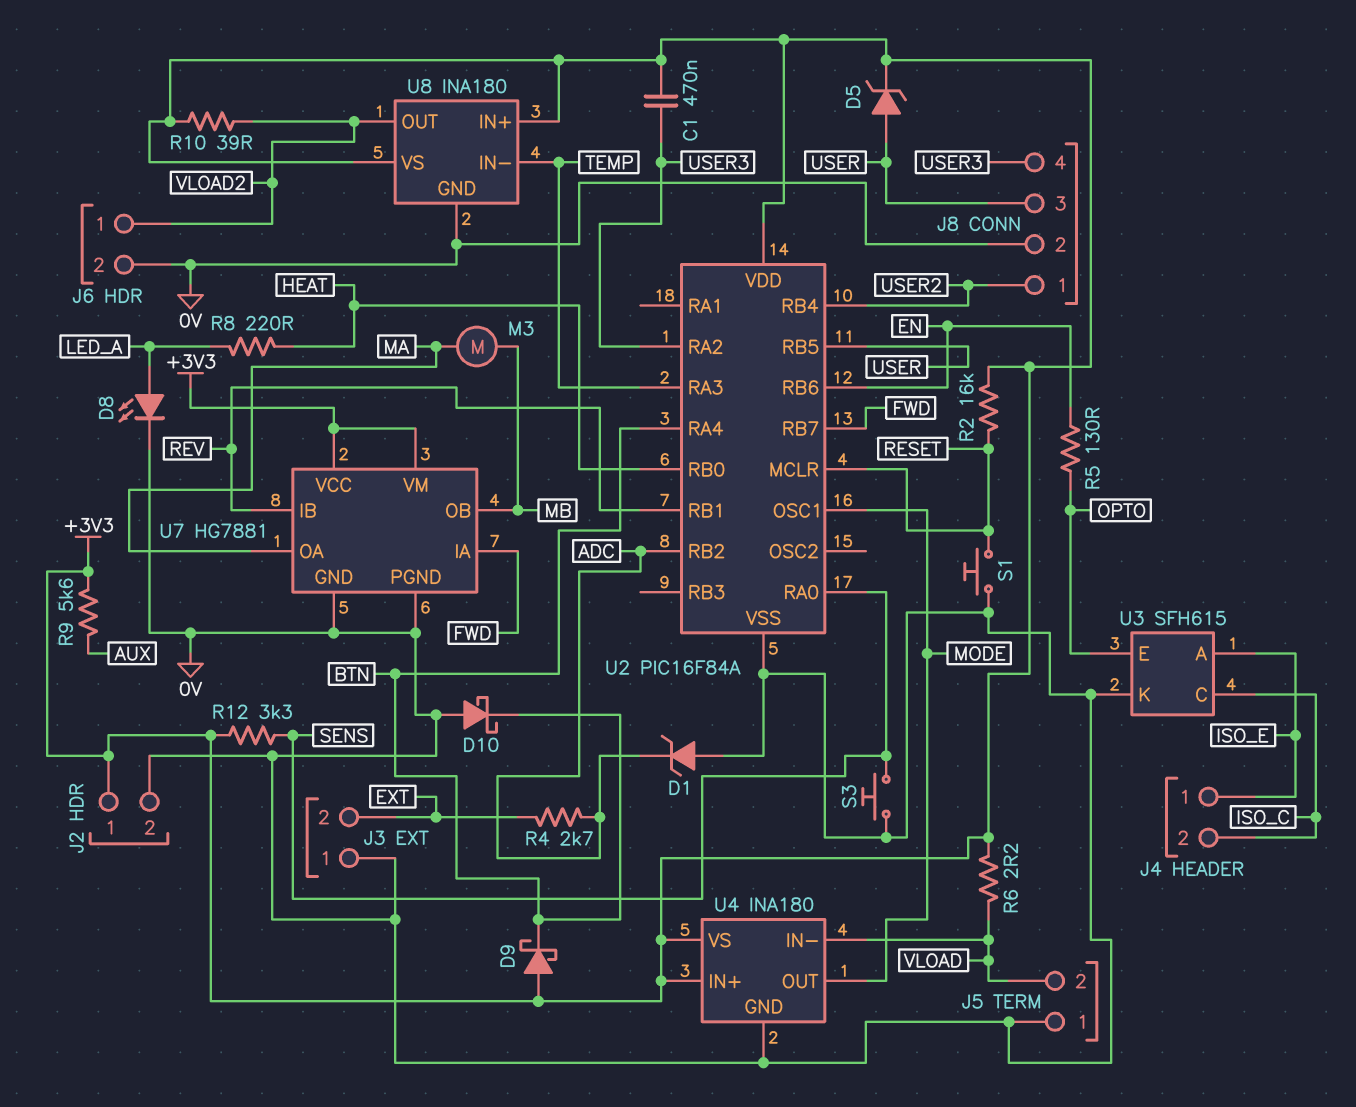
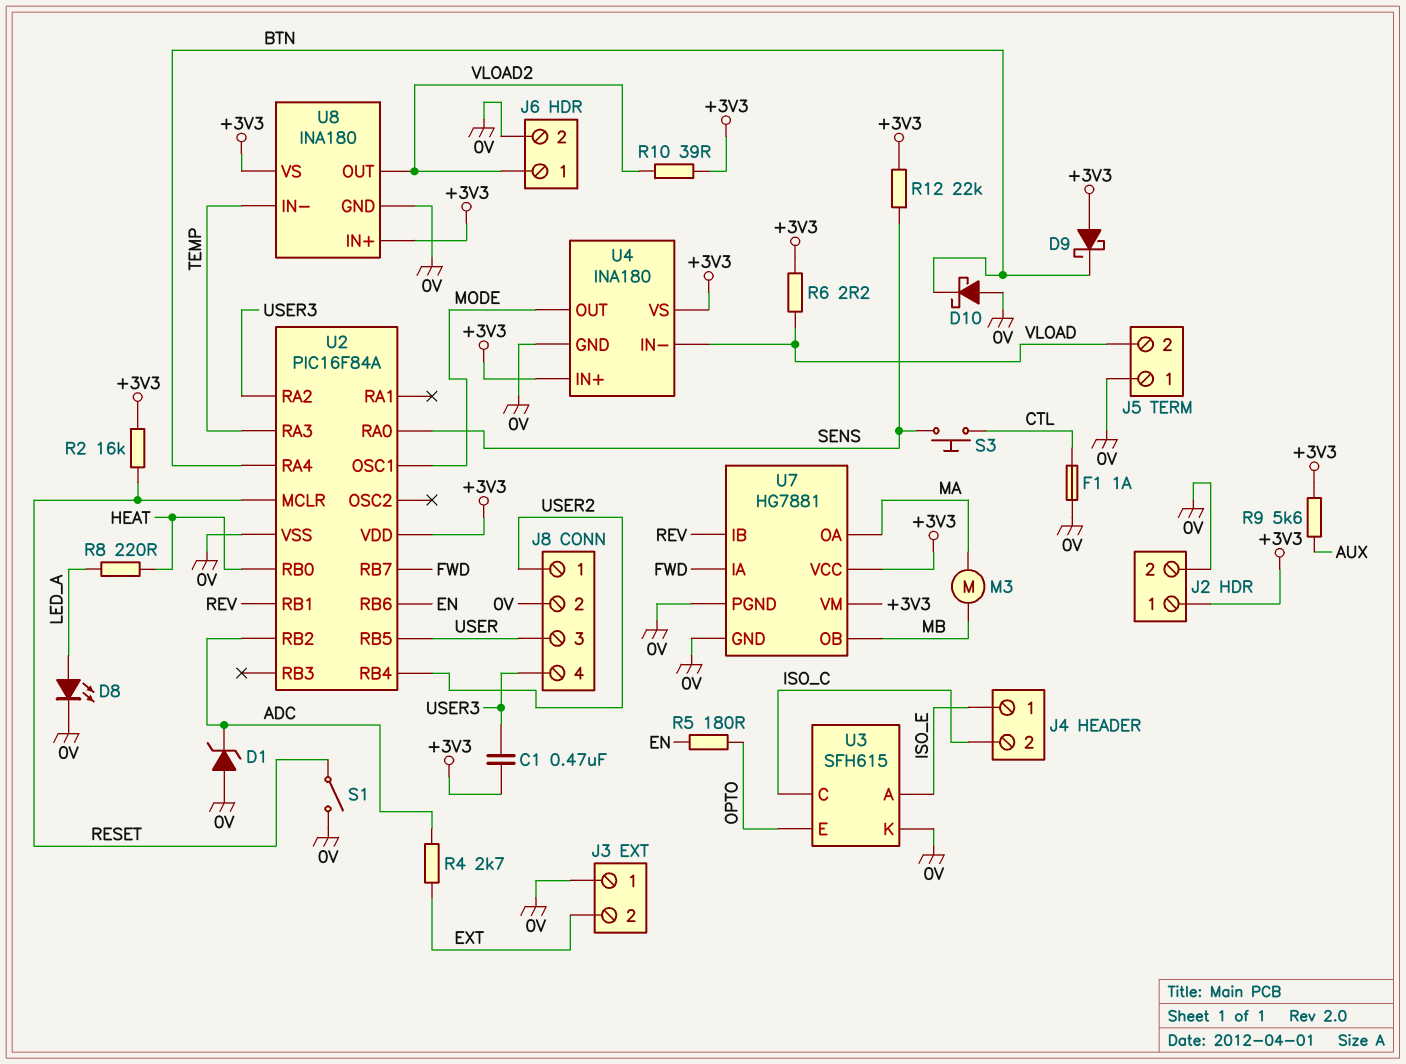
D5: zener (A USER, K +3V3) -> none
F1: none -> 1A (0V, CTL)
R5: 130 (EN, OPTO) -> 180 (EN, OPTO)
R12: 3.3k (+3V3, SENS) -> 22k (+3V3, SENS)
S1: button (0V, RESET) -> switch (0V, RESET)
S3: button (0V, SENS) -> button (CTL, SENS)

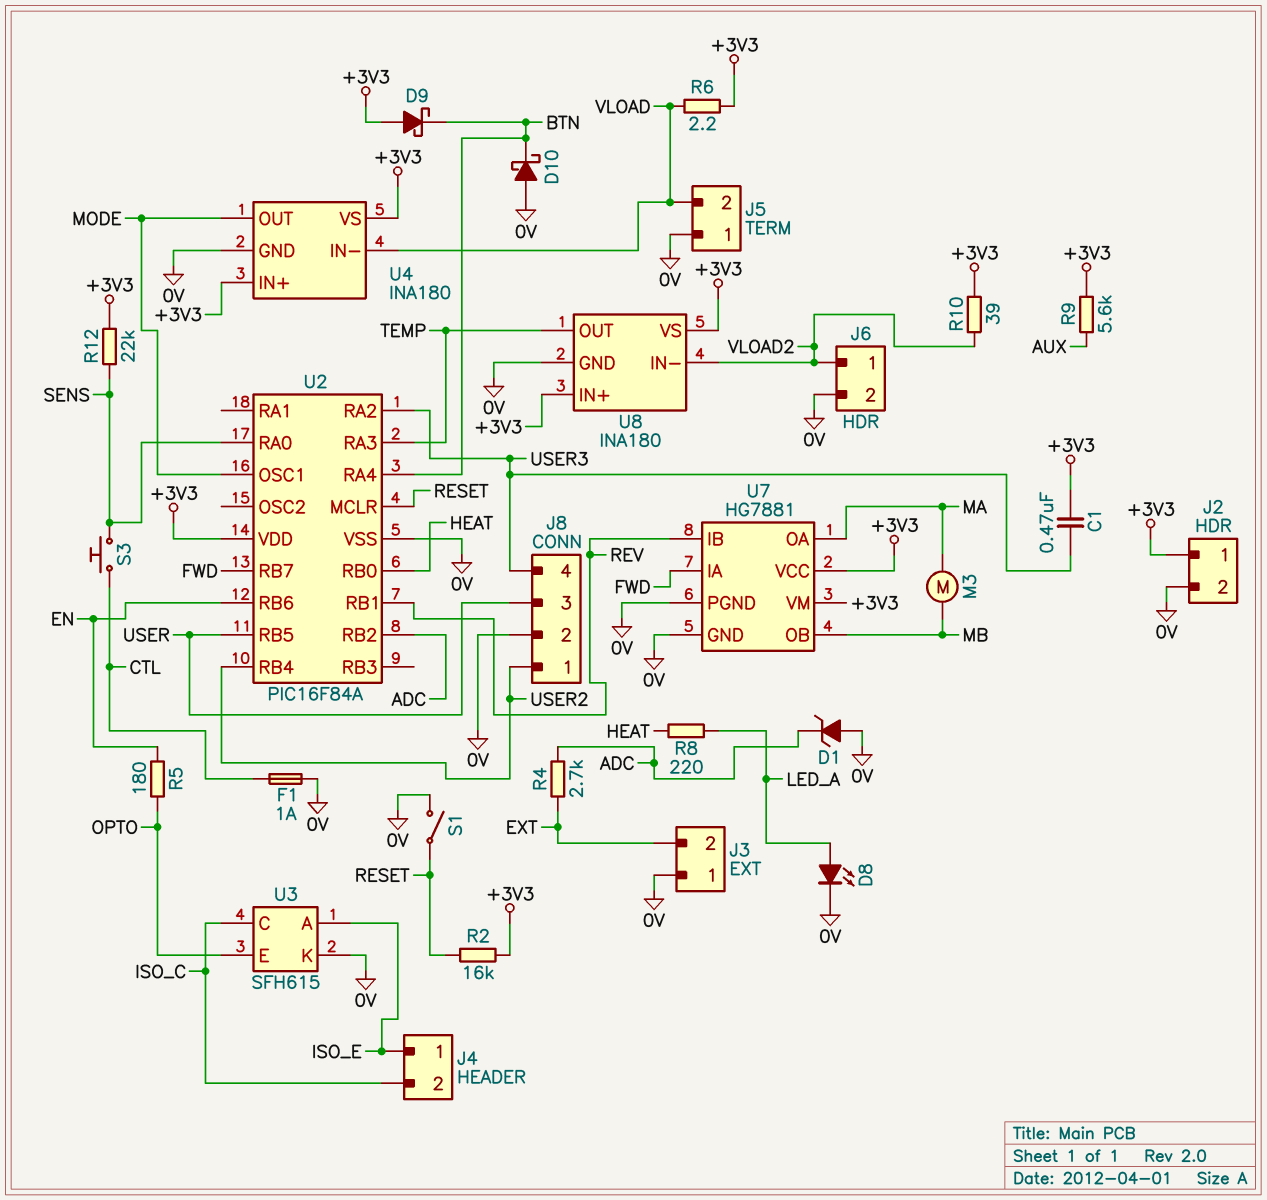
U8 pin IN-: TEMP -> VLOAD2
U8 pin OUT: VLOAD2 -> TEMP

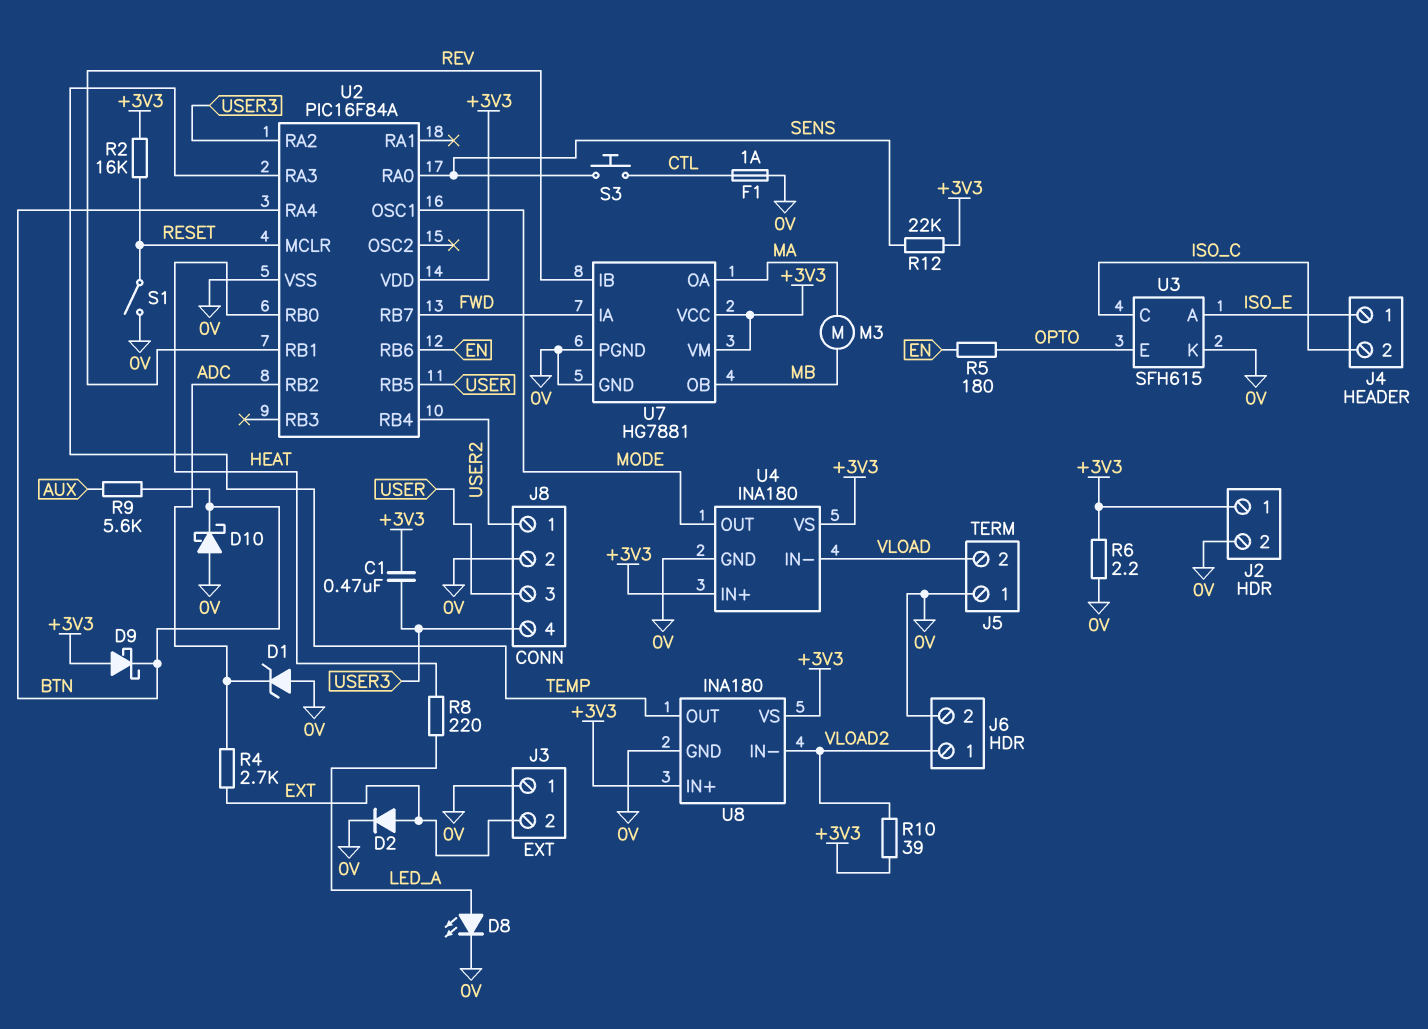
D2: none -> diode (A EXT, K 0V)
R6: 2.2 (+3V3, VLOAD) -> 2.2 (+3V3, 0V)
R9: 5.6k (+3V3, AUX) -> 5.6k (AUX, BTN)

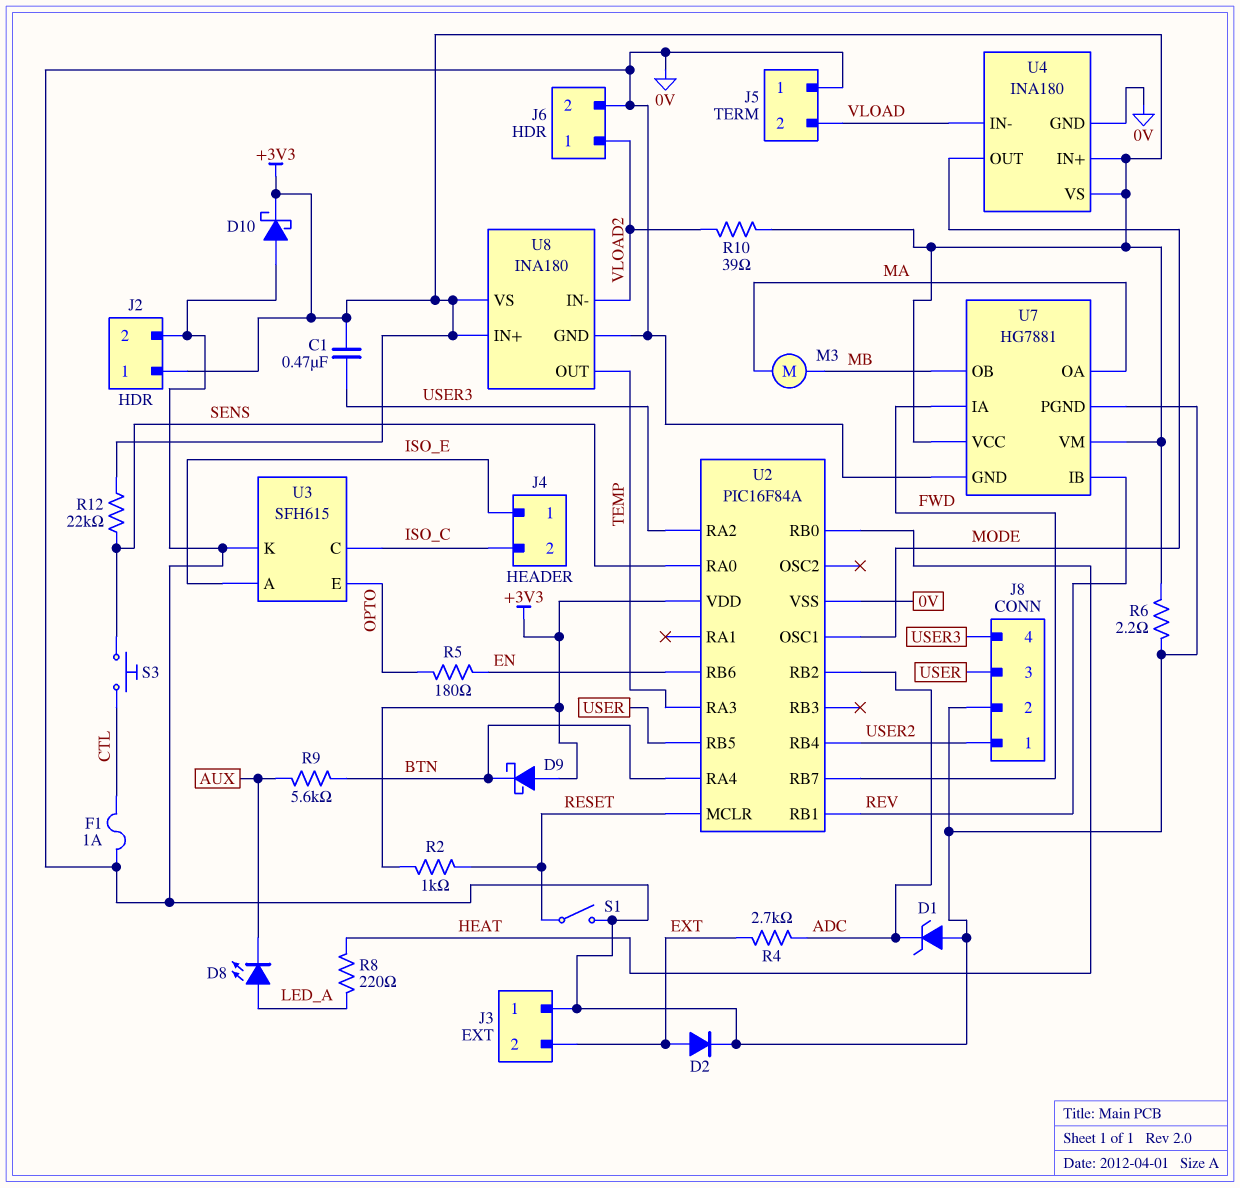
D8: LED (A LED_A, K 0V) -> LED (A LED_A, K AUX)
D10: schottky (A 0V, K BTN) -> schottky (A 0V, K +3V3)
R2: 16k (+3V3, RESET) -> 1k (+3V3, RESET)

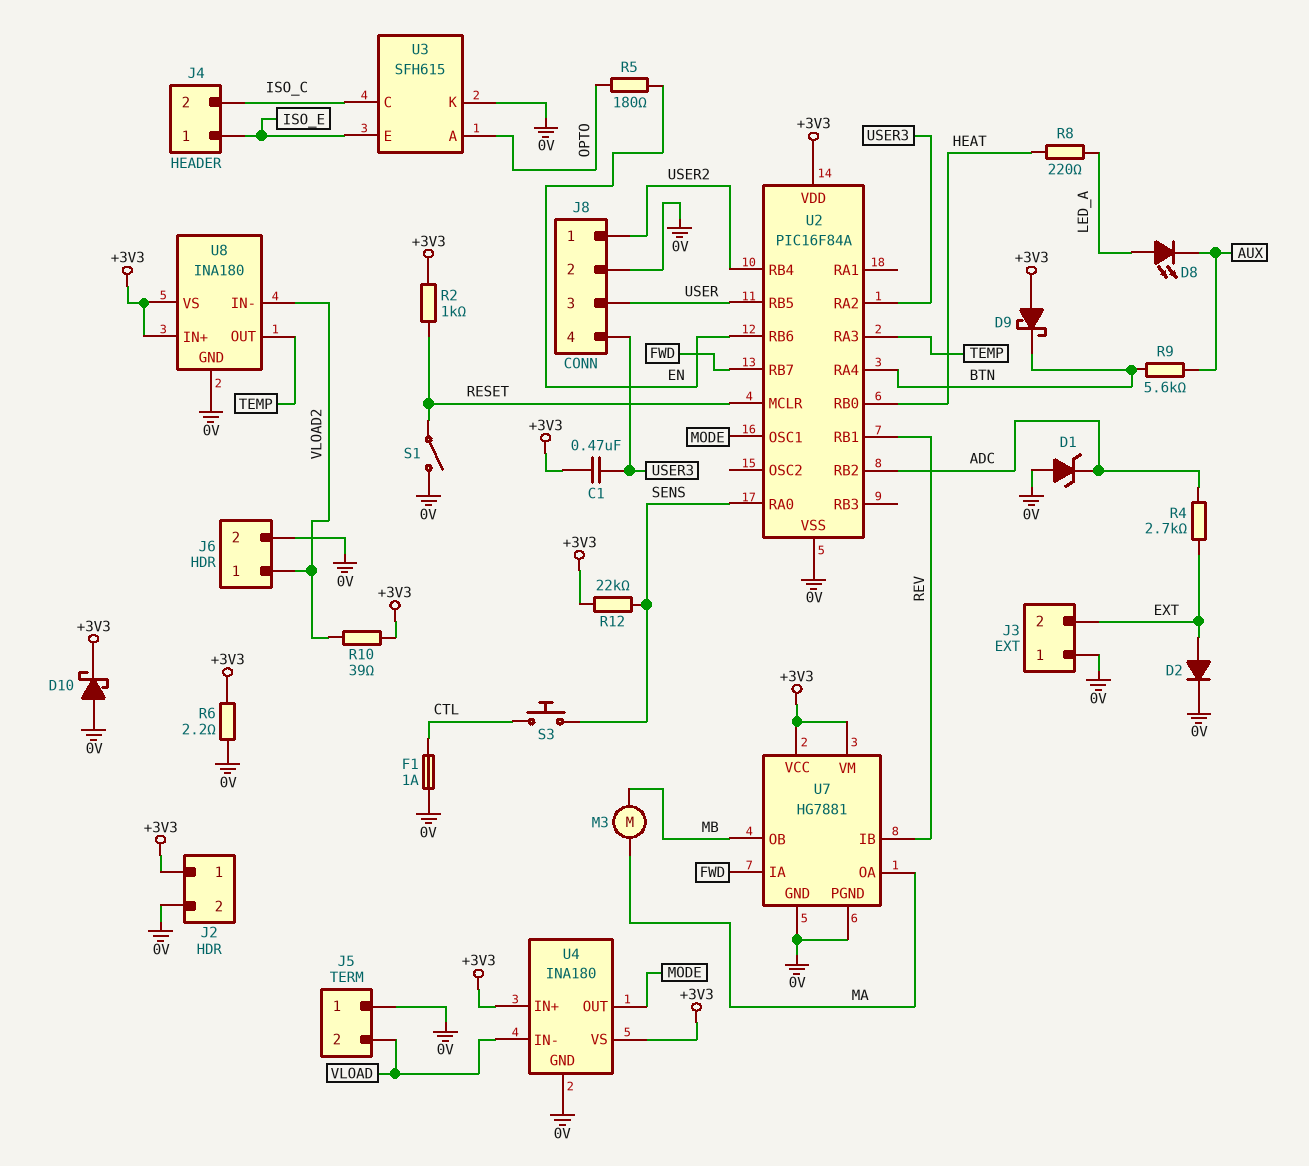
U3 pin A: ISO_E -> OPTO
U3 pin E: OPTO -> ISO_E

